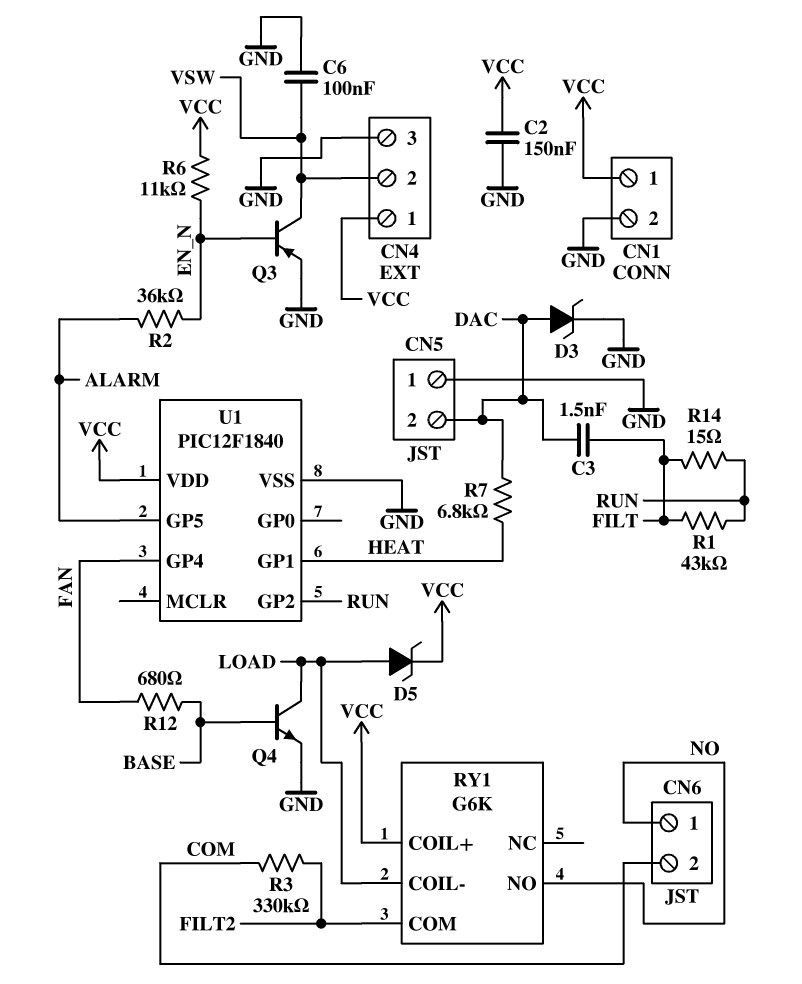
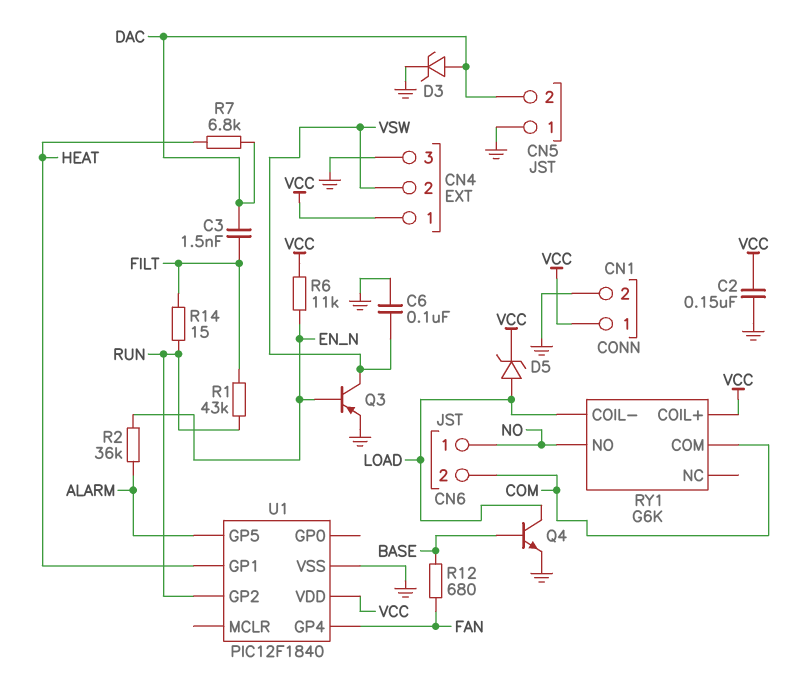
R3: 330k (COM, FILT2) -> none
RY1 pin COM: FILT2 -> COM

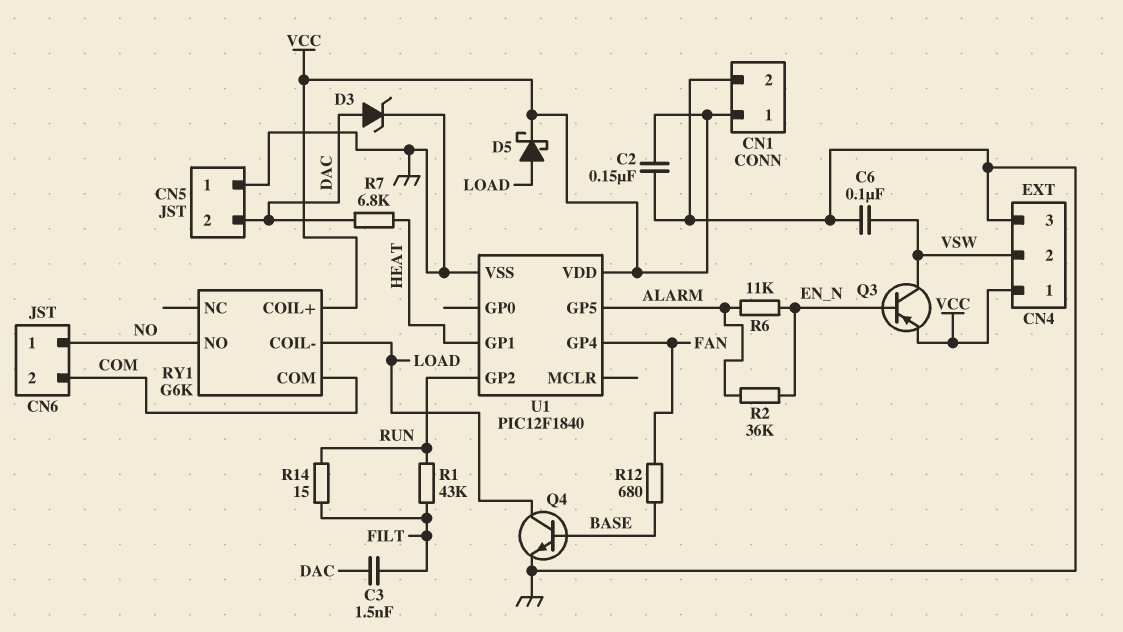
D5: zener (A LOAD, K VCC) -> schottky (A LOAD, K VCC)
Q3: PNP (B EN_N, C VSW, E GND) -> PNP (B EN_N, C VSW, E VCC)
R6: 11k (EN_N, VCC) -> 11k (ALARM, EN_N)

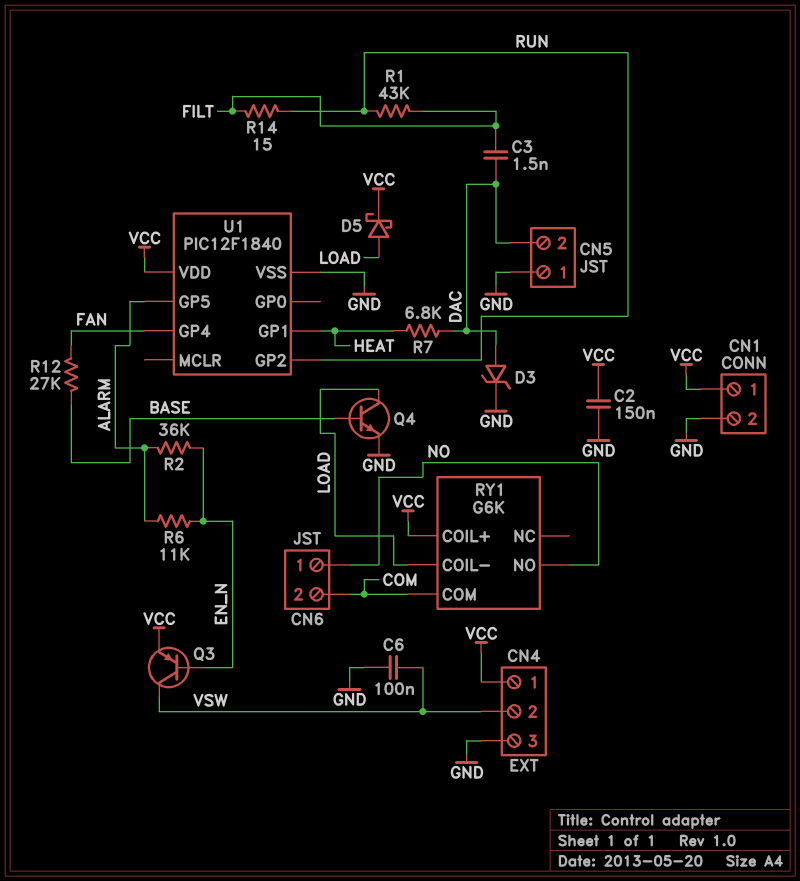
R12: 680 (BASE, FAN) -> 27k (BASE, FAN)

